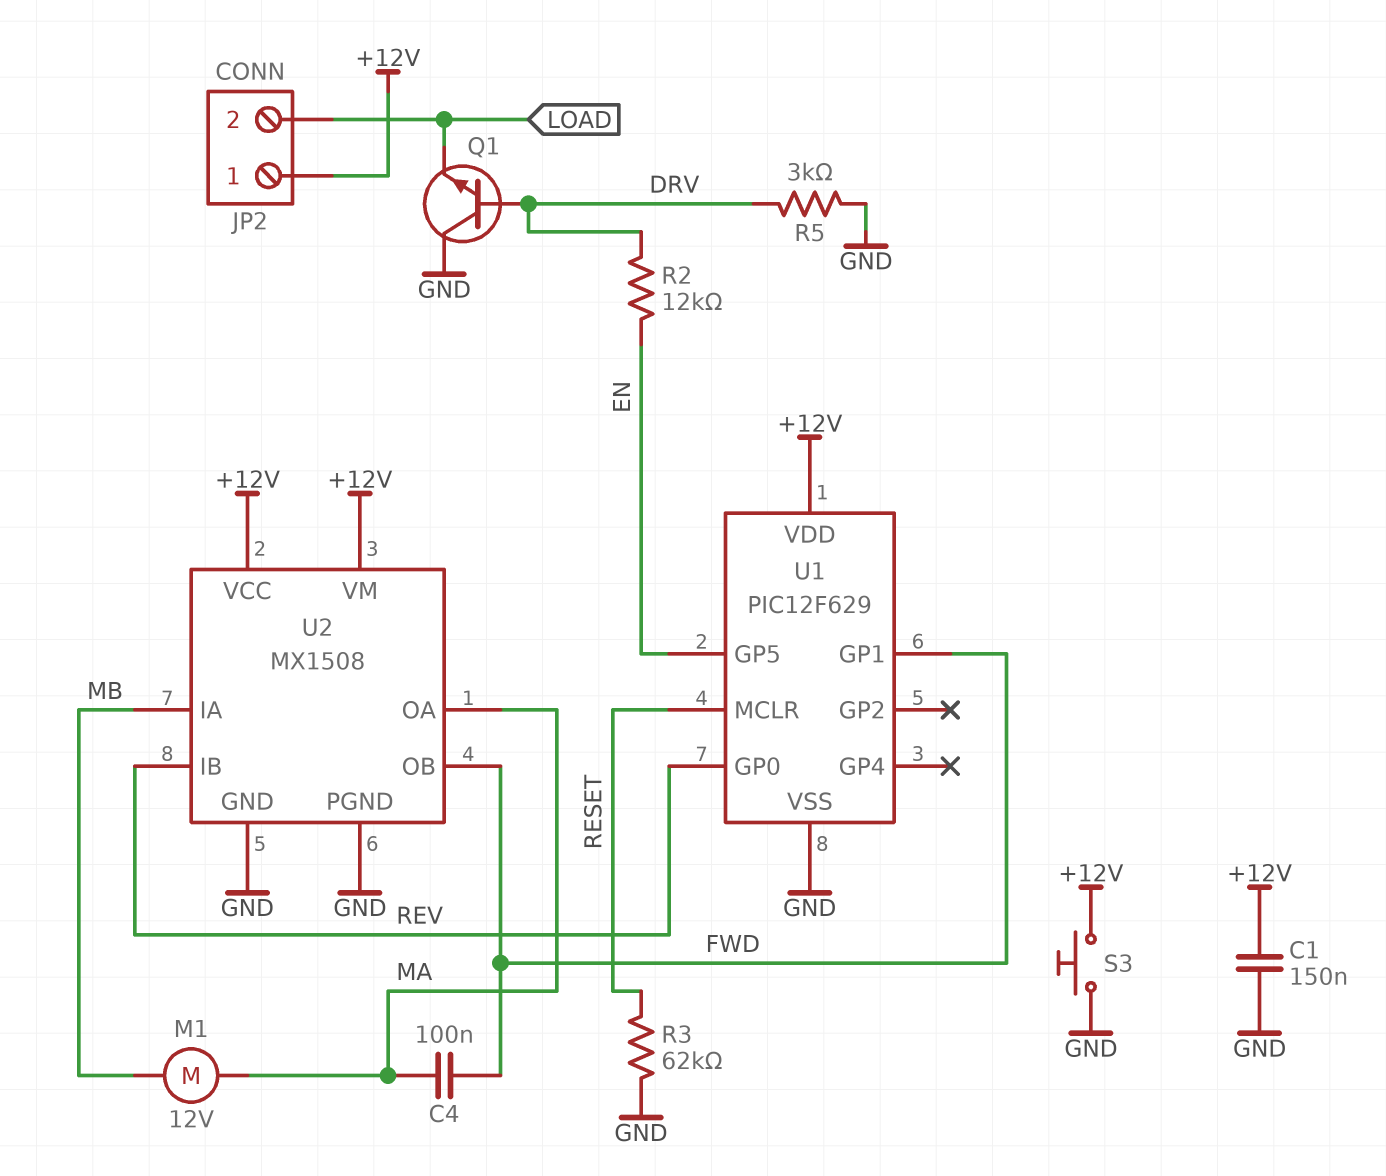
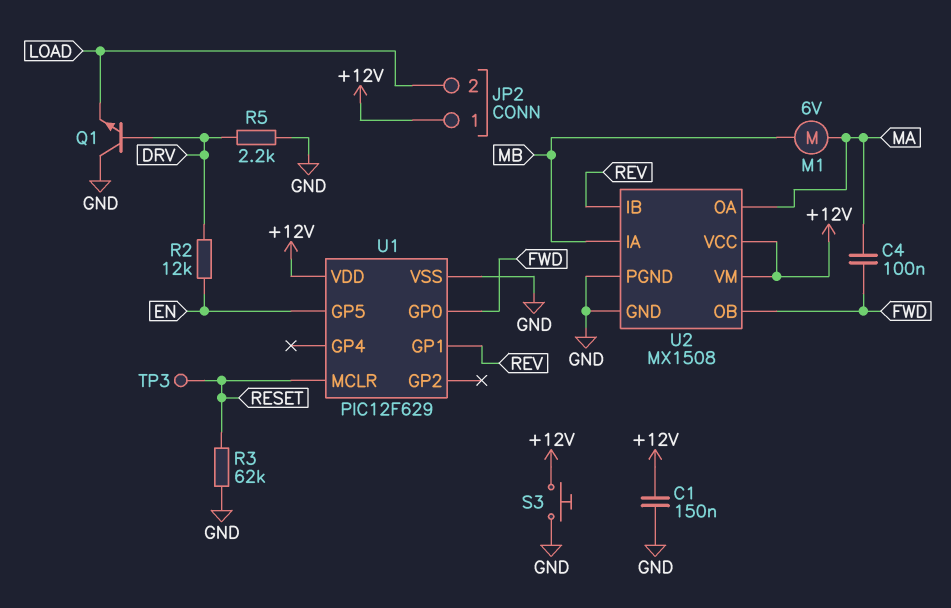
M1: motor 12V (MA, MB) -> motor 6V (MA, MB)
R5: 3k (DRV, GND) -> 2.2k (DRV, GND)
TP3: none -> test point (RESET)
U1 pin GP0: REV -> FWD
U1 pin GP1: FWD -> REV

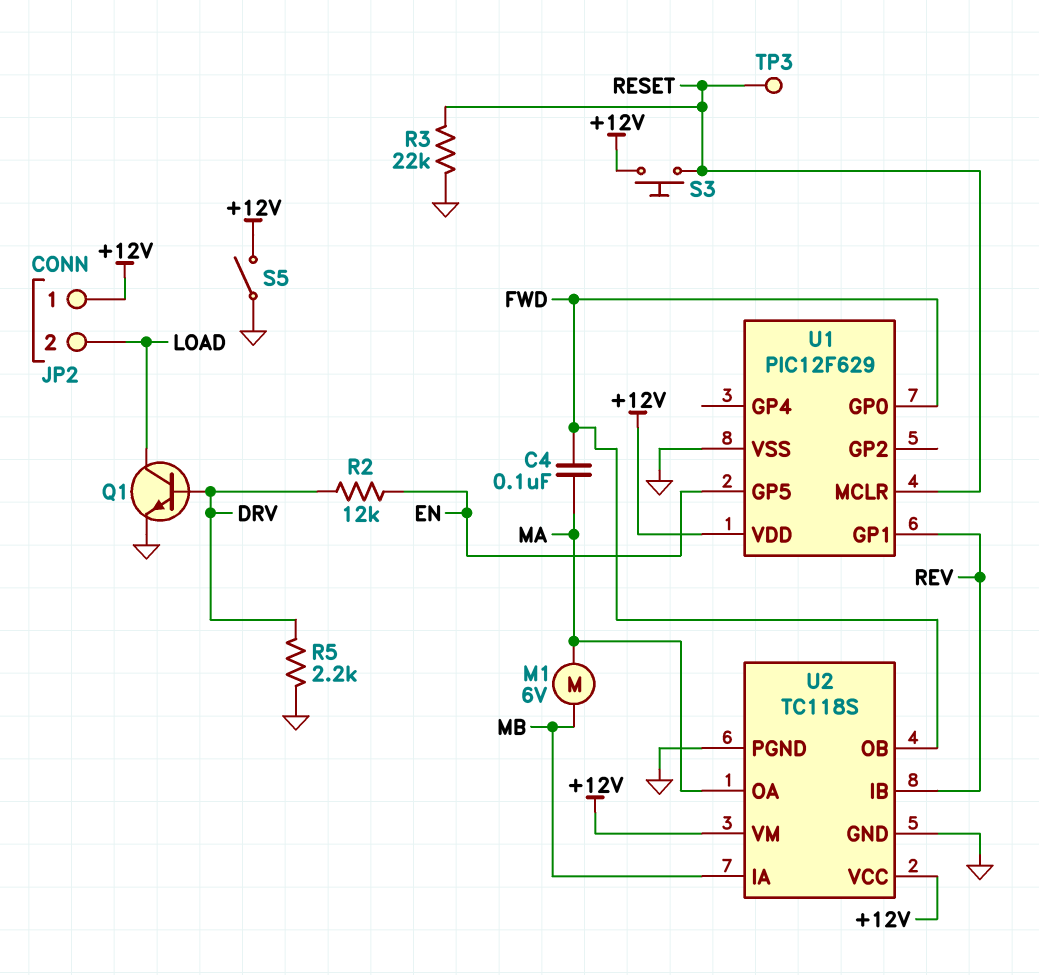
C1: 150nF (+12V, GND) -> none
Q1: NPN (B DRV, C GND, E LOAD) -> NPN (B DRV, C LOAD, E GND)
R3: 62k (GND, RESET) -> 22k (GND, RESET)
S3: button (+12V, GND) -> button (+12V, RESET)
S5: none -> switch (+12V, GND)
U2: MX1508 -> TC118S

